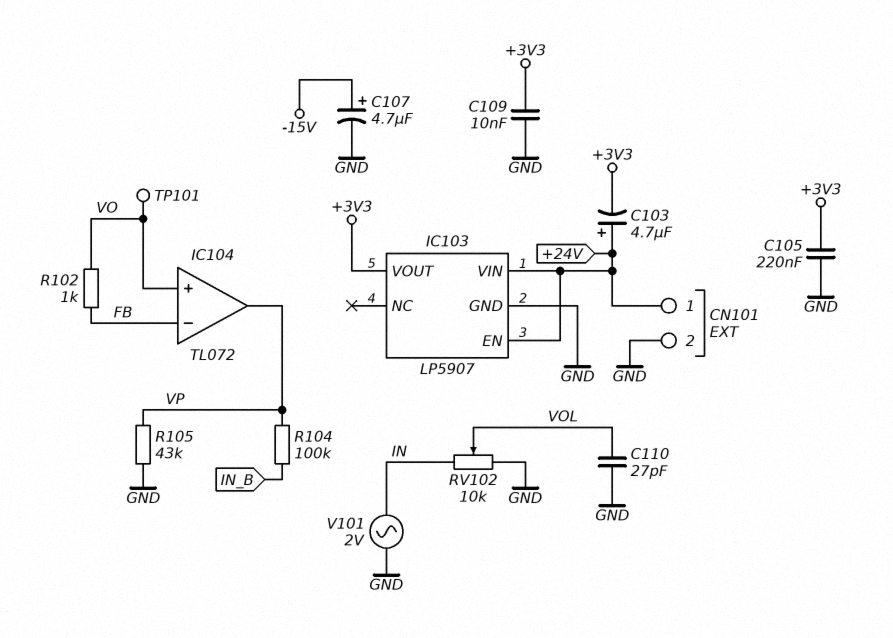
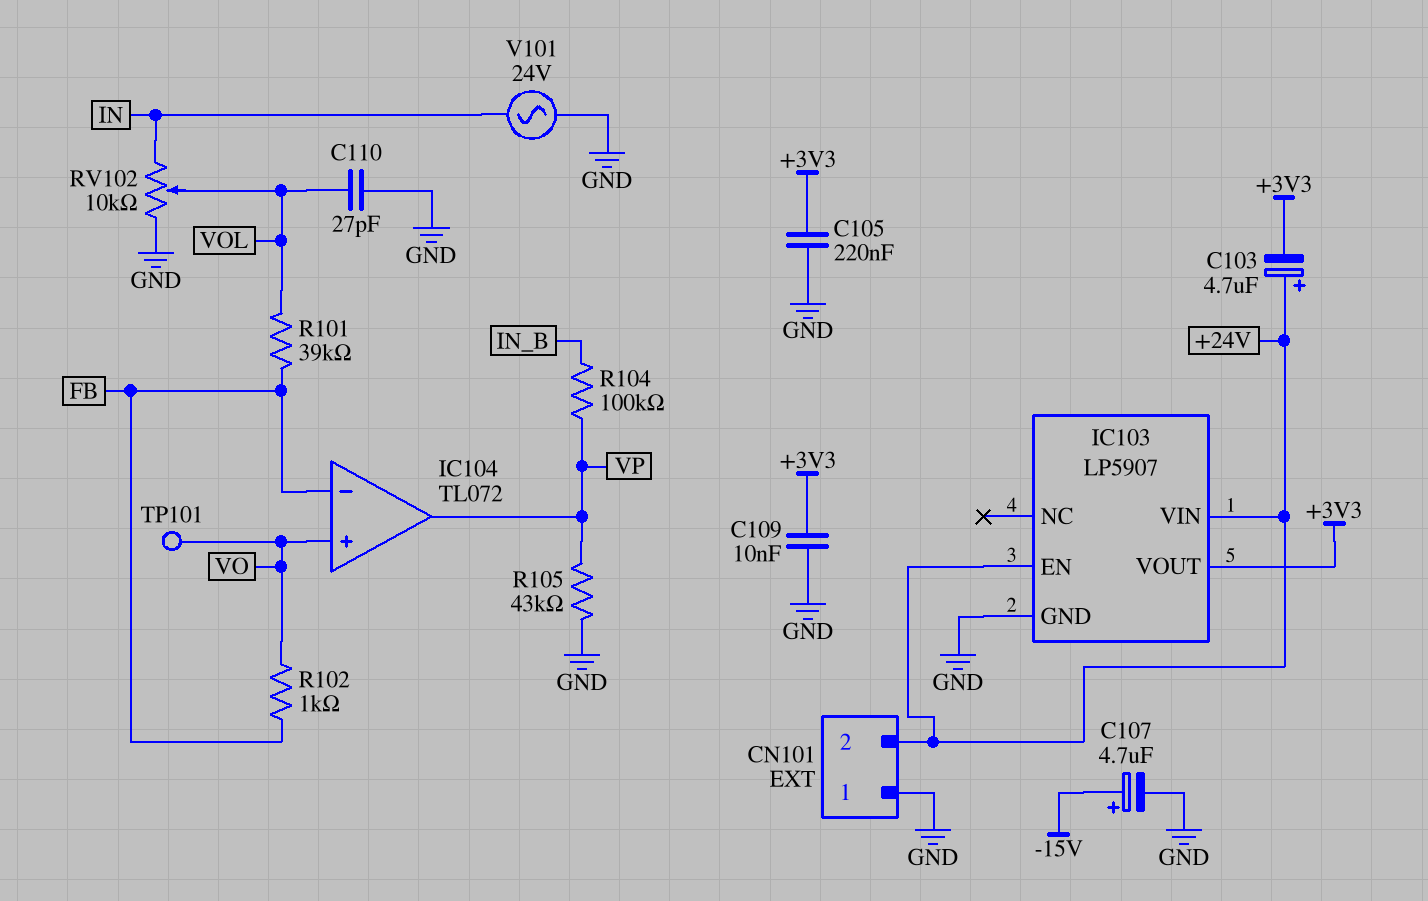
CN101 pin 1: +24V -> GND
CN101 pin 2: GND -> +24V
R101: none -> 39k (FB, VOL)
V101: AC 2V (GND, IN) -> AC 24V (GND, IN)

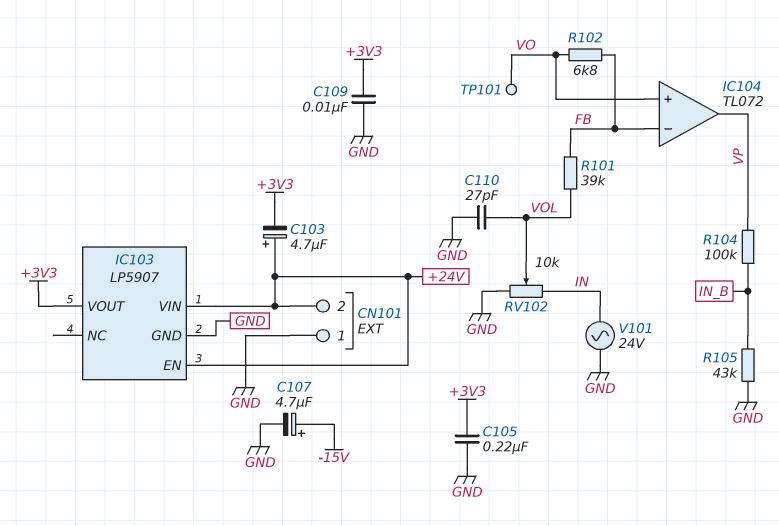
R102: 1k (FB, VO) -> 6.8k (FB, VO)
R105: 43k (GND, VP) -> 43k (GND, IN_B)

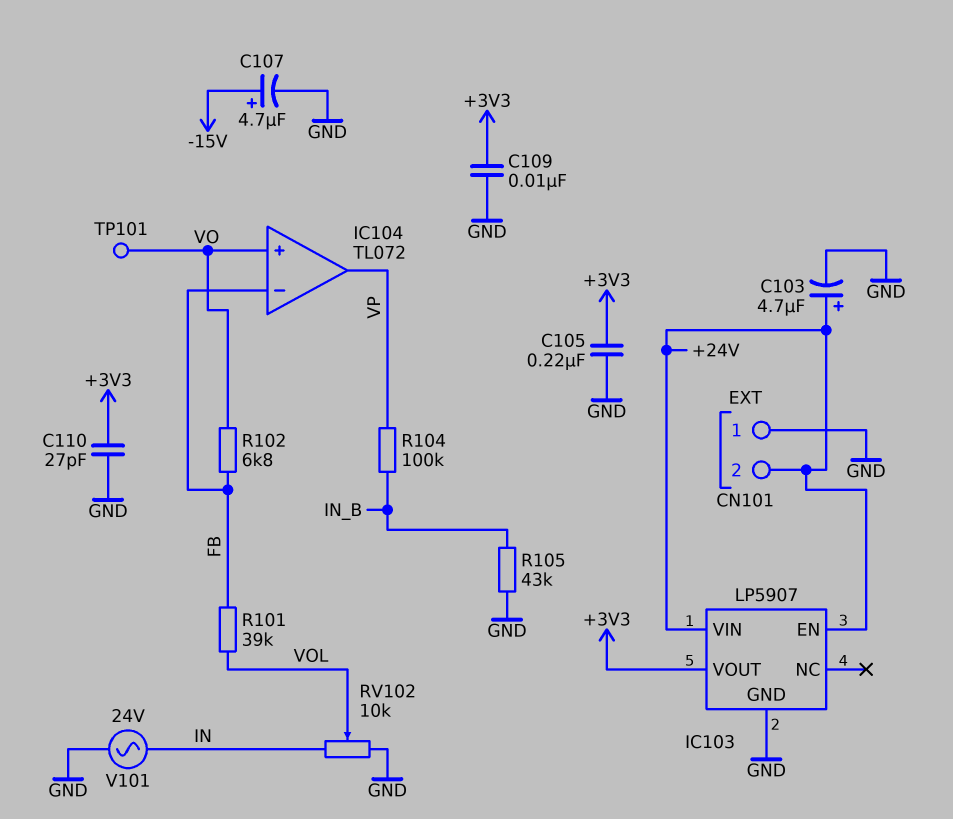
C103: 4.7uF (plus +24V, minus +3V3) -> 4.7uF (plus +24V, minus GND)
C110: 27pF (GND, VOL) -> 27pF (+3V3, GND)

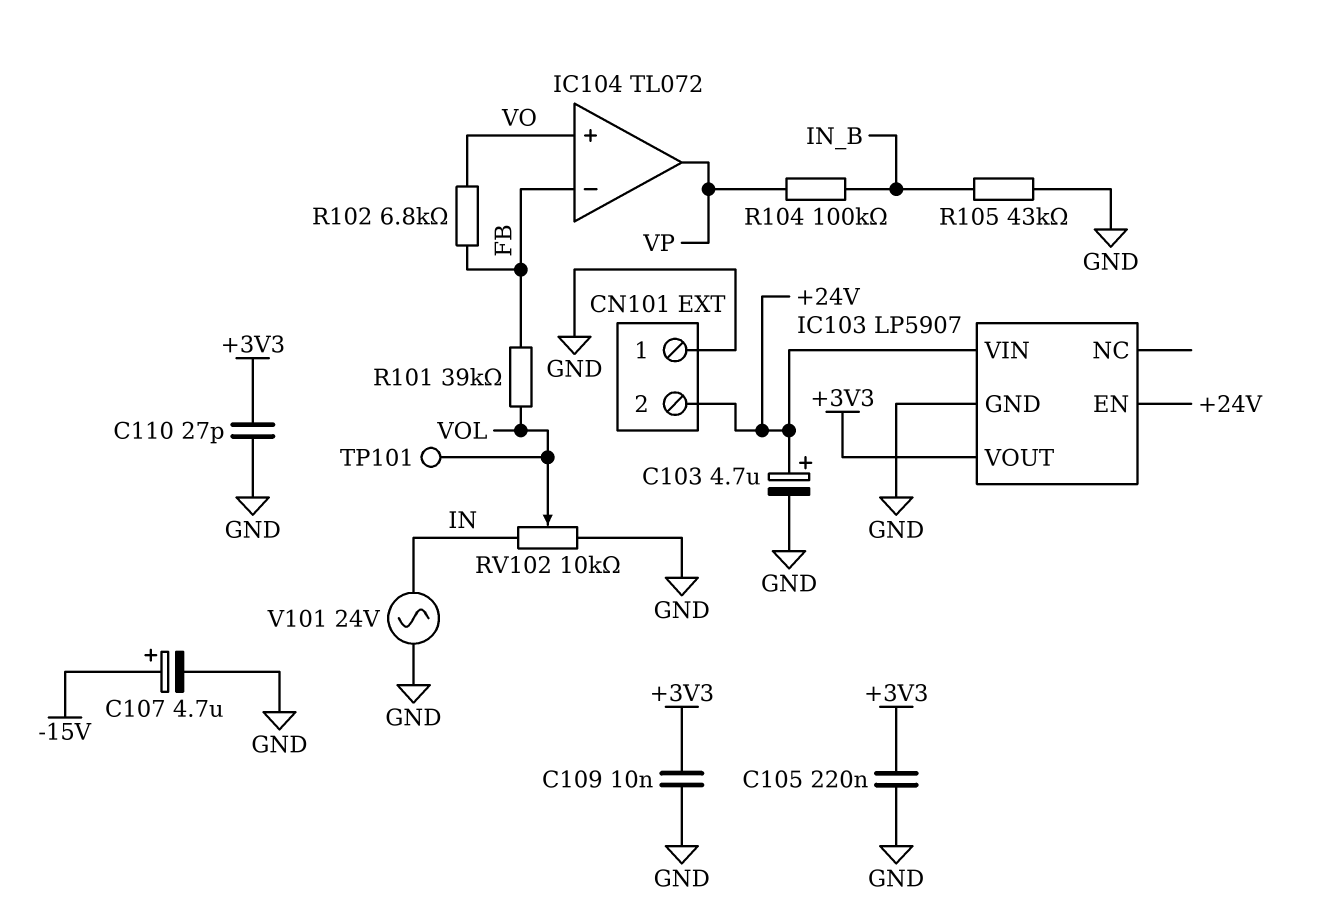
TP101: test point (VO) -> test point (VOL)

